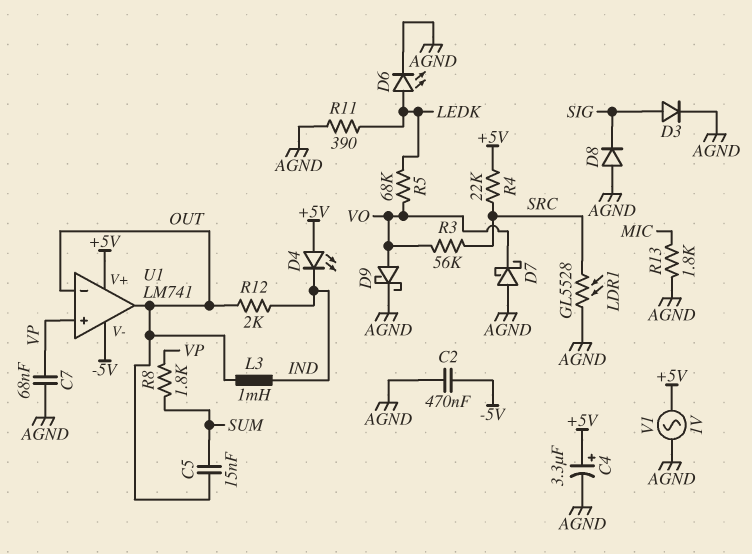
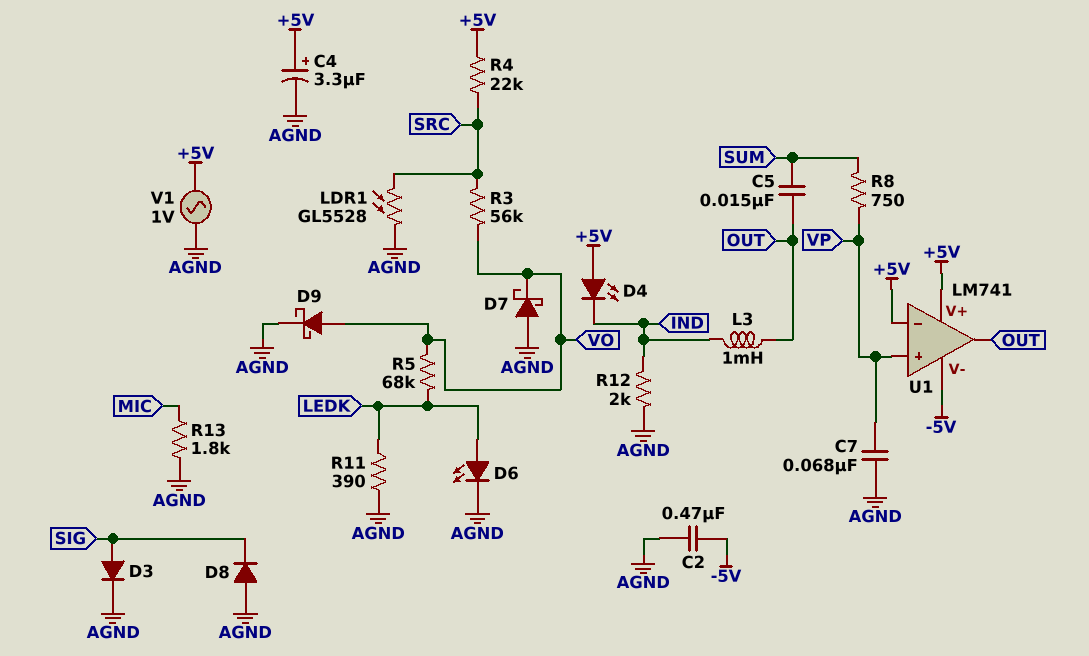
R8: 1.8k (SUM, VP) -> 750 (SUM, VP)
R12: 2k (IND, OUT) -> 2k (AGND, IND)
U1 pin in-: OUT -> +5V

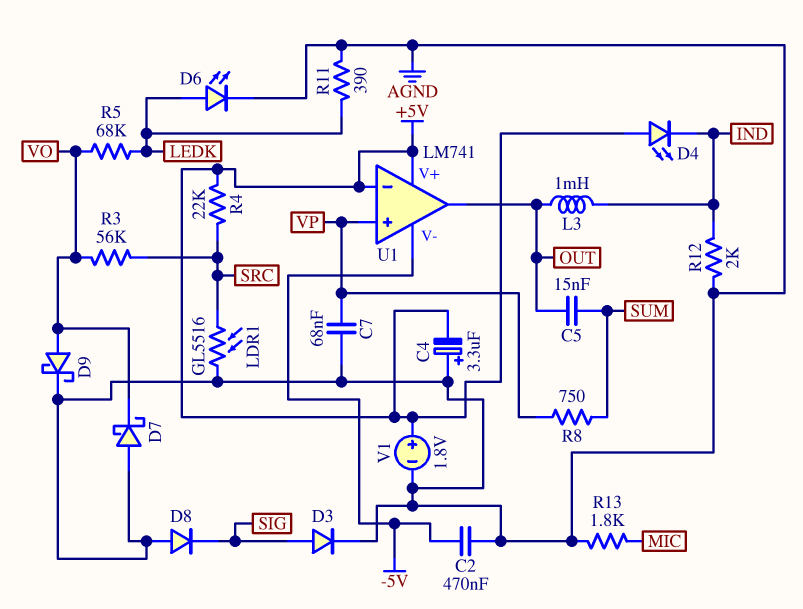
C4: 3.3uF (plus +5V, minus AGND) -> 3.3uF (plus AGND, minus +5V)
LDR1: GL5528 (AGND, SRC) -> GL5516 (AGND, SRC)
V1: AC 1V (+5V, AGND) -> 1.8V (plus +5V, minus AGND)

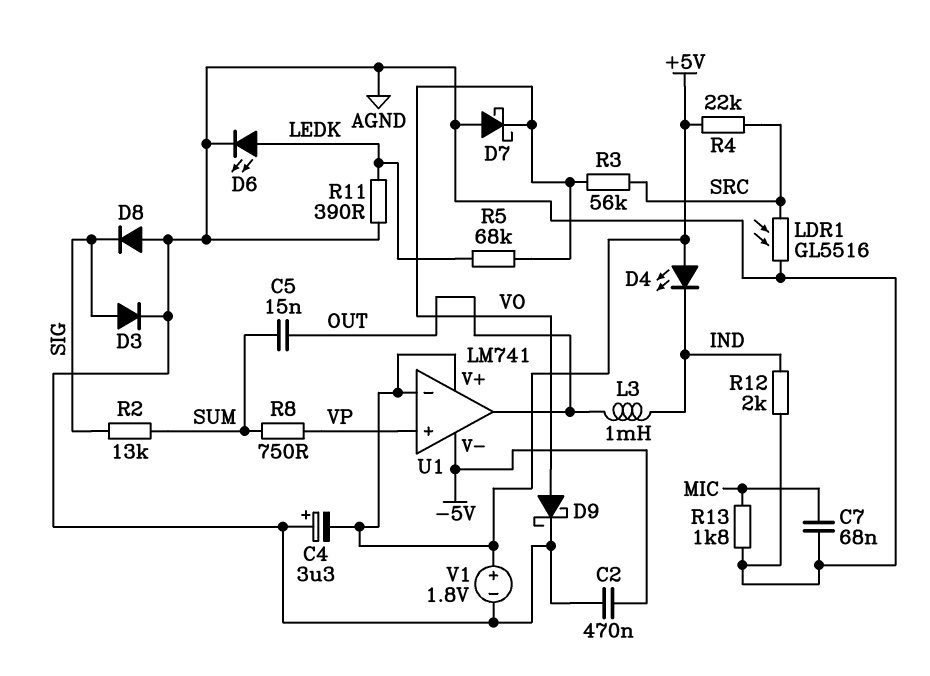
C7: 68nF (AGND, VP) -> 68nF (AGND, MIC)
R2: none -> 13k (SIG, SUM)

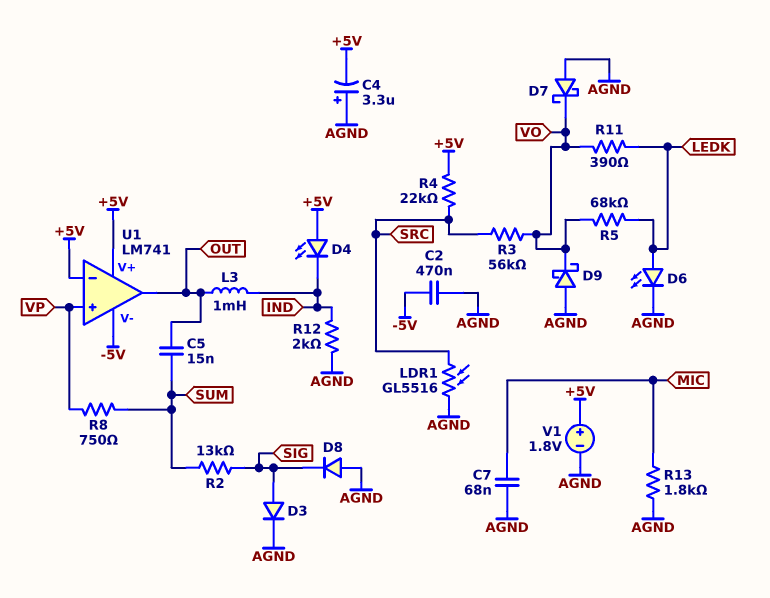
D9: schottky (A VO, K AGND) -> schottky (A AGND, K VO)
R11: 390 (AGND, LEDK) -> 390 (LEDK, VO)

